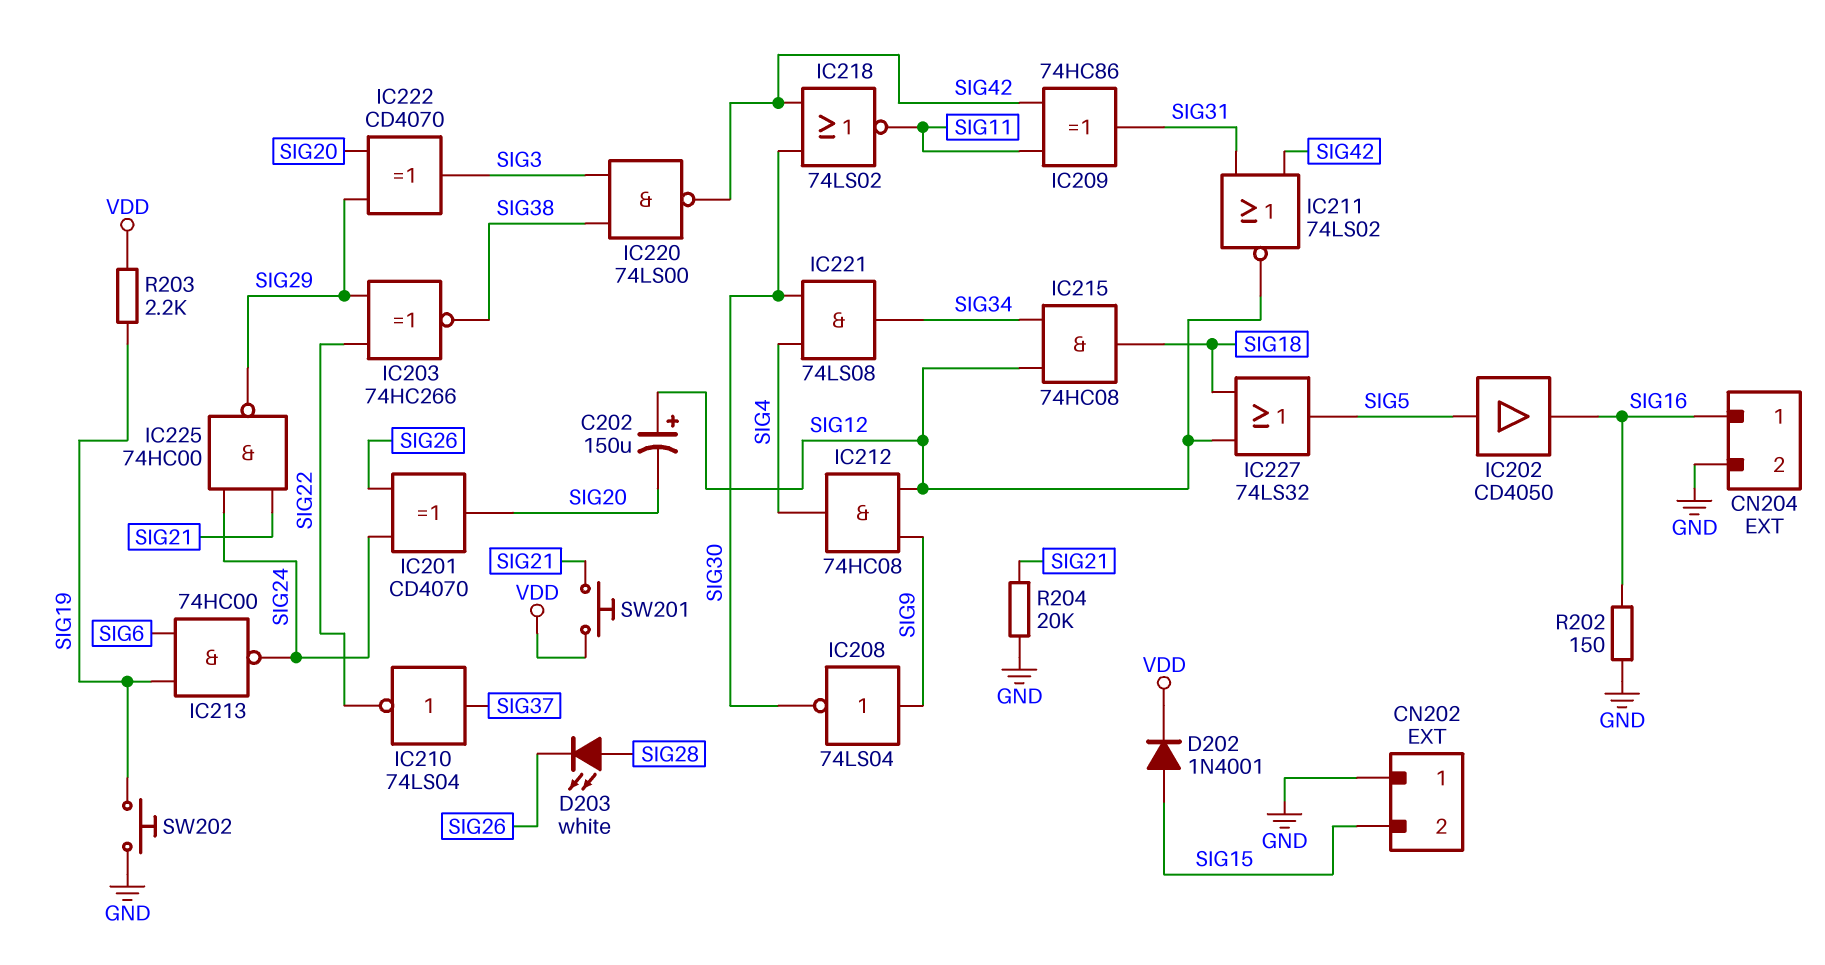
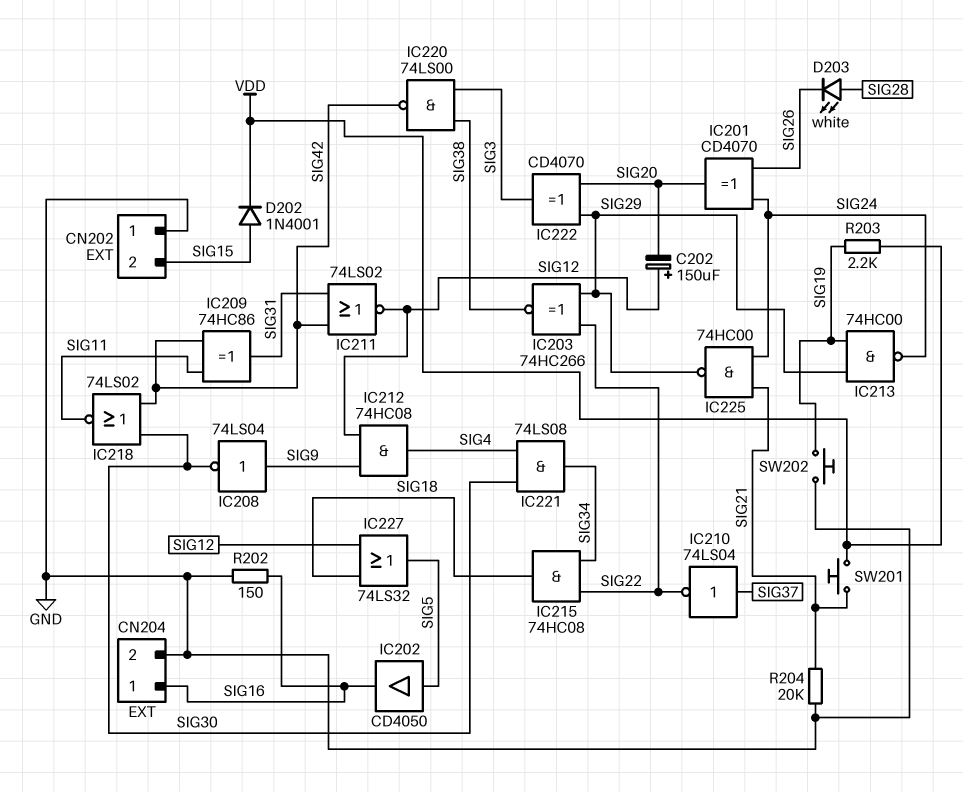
IC213: NAND 74HC00 (in SIG6, in SIG19, out SIG24) -> NAND 74HC00 (in SIG19, in SIG29, out SIG24)
IC215: AND 74HC08 (in SIG12, in SIG34, out SIG18) -> AND 74HC08 (in SIG22, in SIG34, out SIG18)

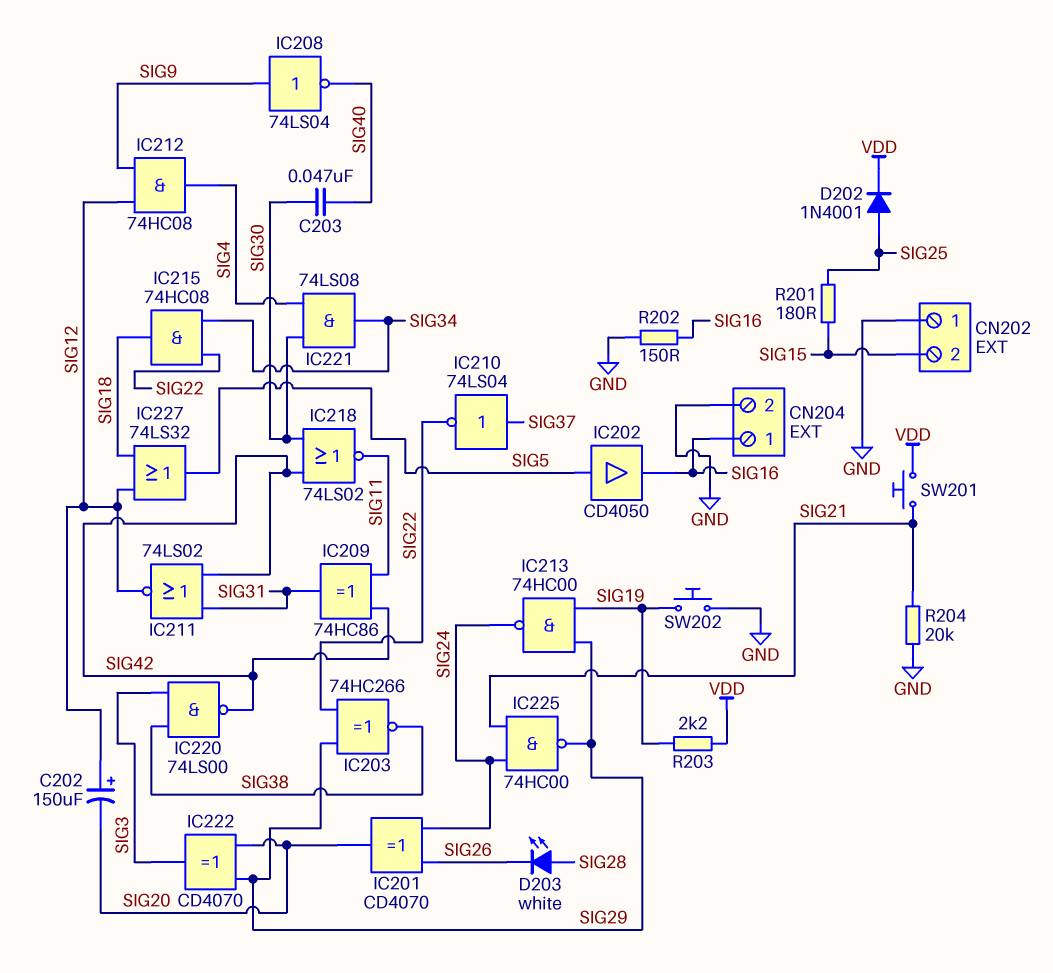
C203: none -> 47nF (SIG30, SIG40)
D202: diode 1N4001 (A SIG15, K VDD) -> diode 1N4001 (A SIG25, K VDD)
IC208: NOT 74LS04 (in SIG9, out SIG30) -> NOT 74LS04 (in SIG9, out SIG40)
R201: none -> 180 (SIG15, SIG25)

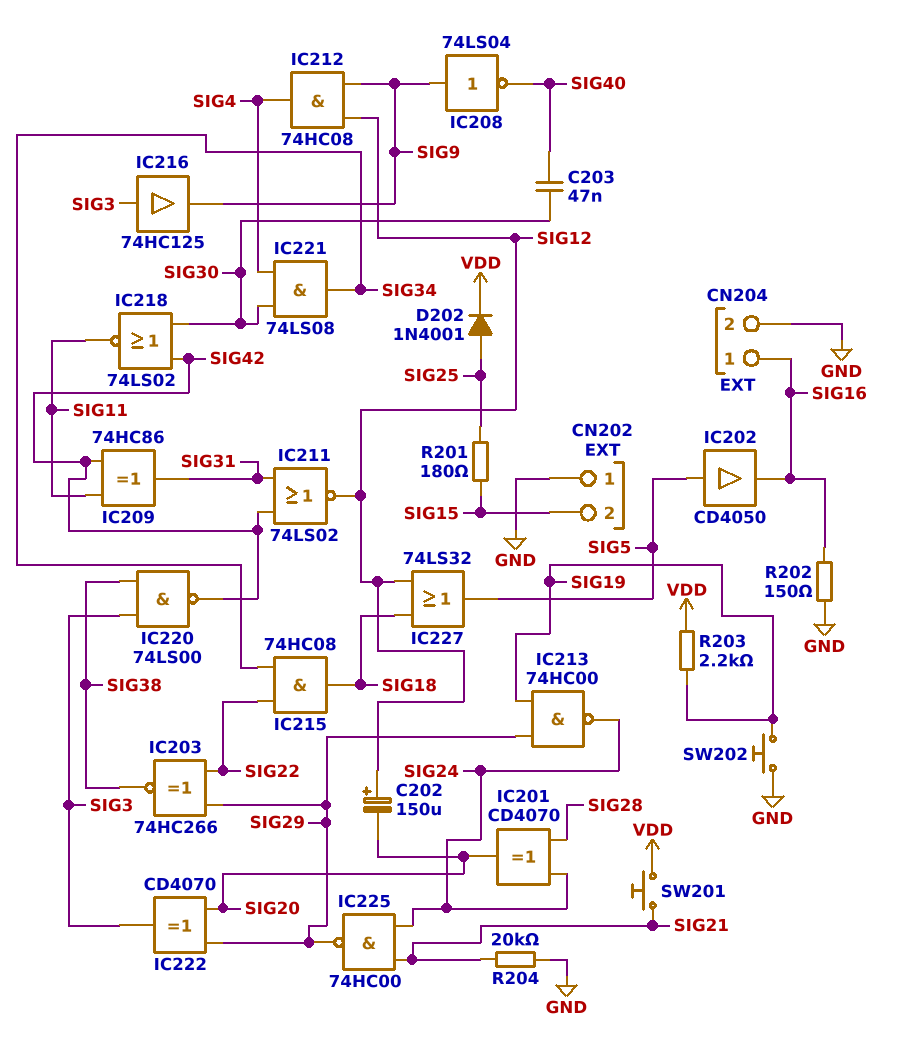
D203: LED white (A SIG28, K SIG26) -> none
IC201: XOR CD4070 (in SIG24, in SIG26, out SIG20) -> XOR CD4070 (in SIG24, in SIG28, out SIG20)
IC210: NOT 74LS04 (in SIG37, out SIG22) -> none
IC216: none -> buffer 74HC125 (in SIG3, out SIG9)

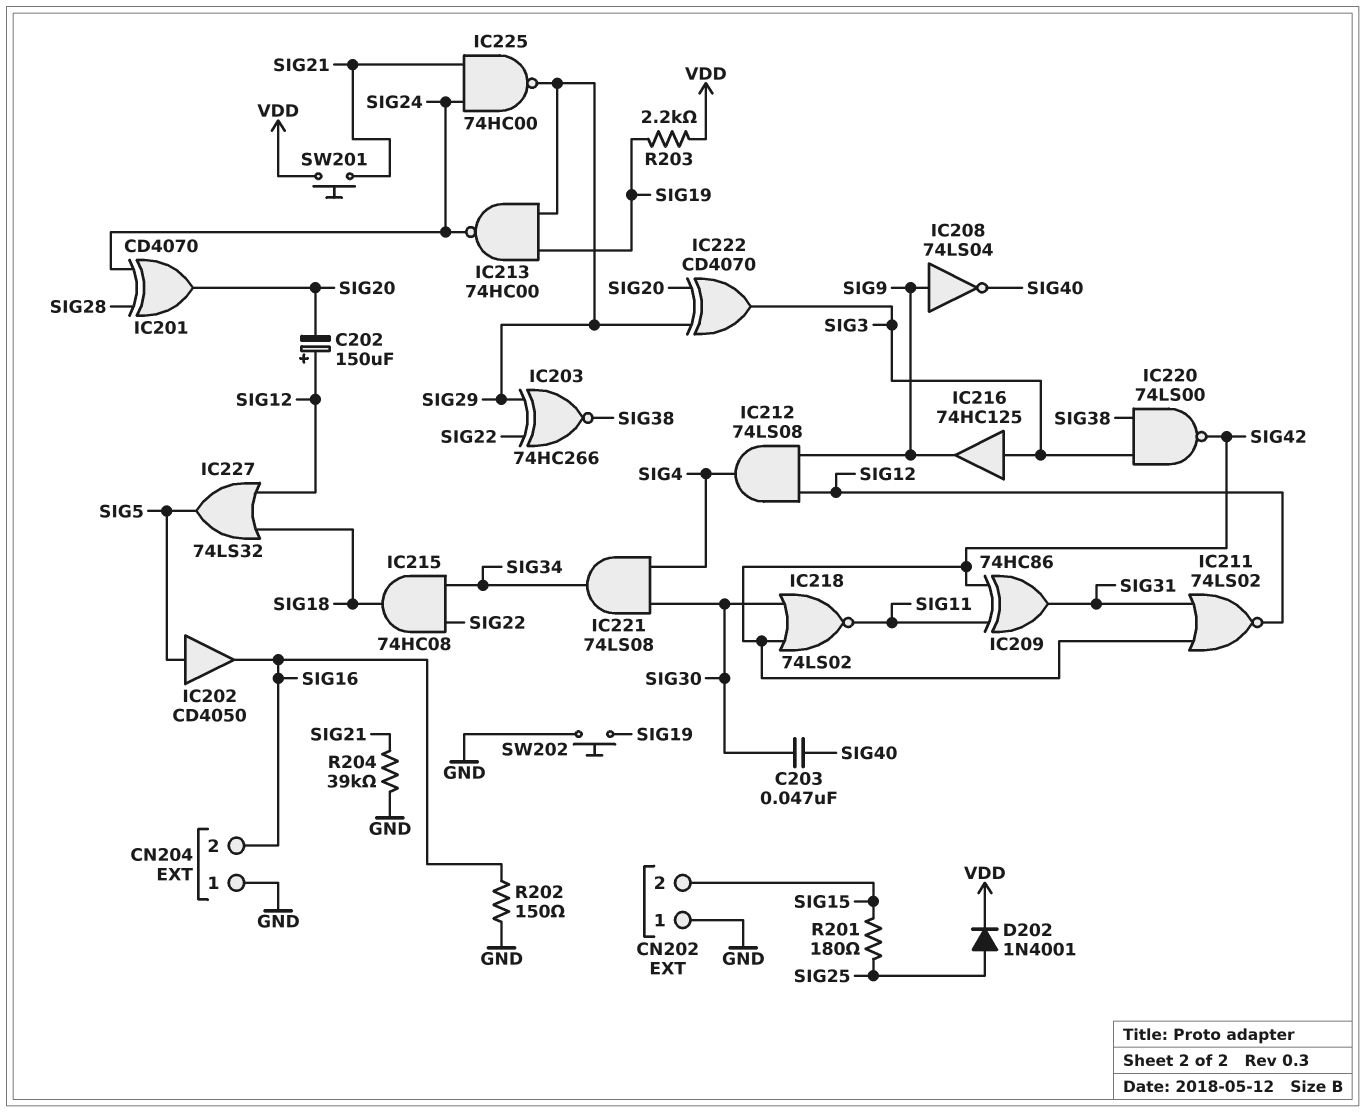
CN204 pin 1: SIG16 -> GND
CN204 pin 2: GND -> SIG16
IC212: AND 74HC08 (in SIG9, in SIG12, out SIG4) -> AND 74LS08 (in SIG9, in SIG12, out SIG4)
R204: 20k (GND, SIG21) -> 39k (GND, SIG21)

